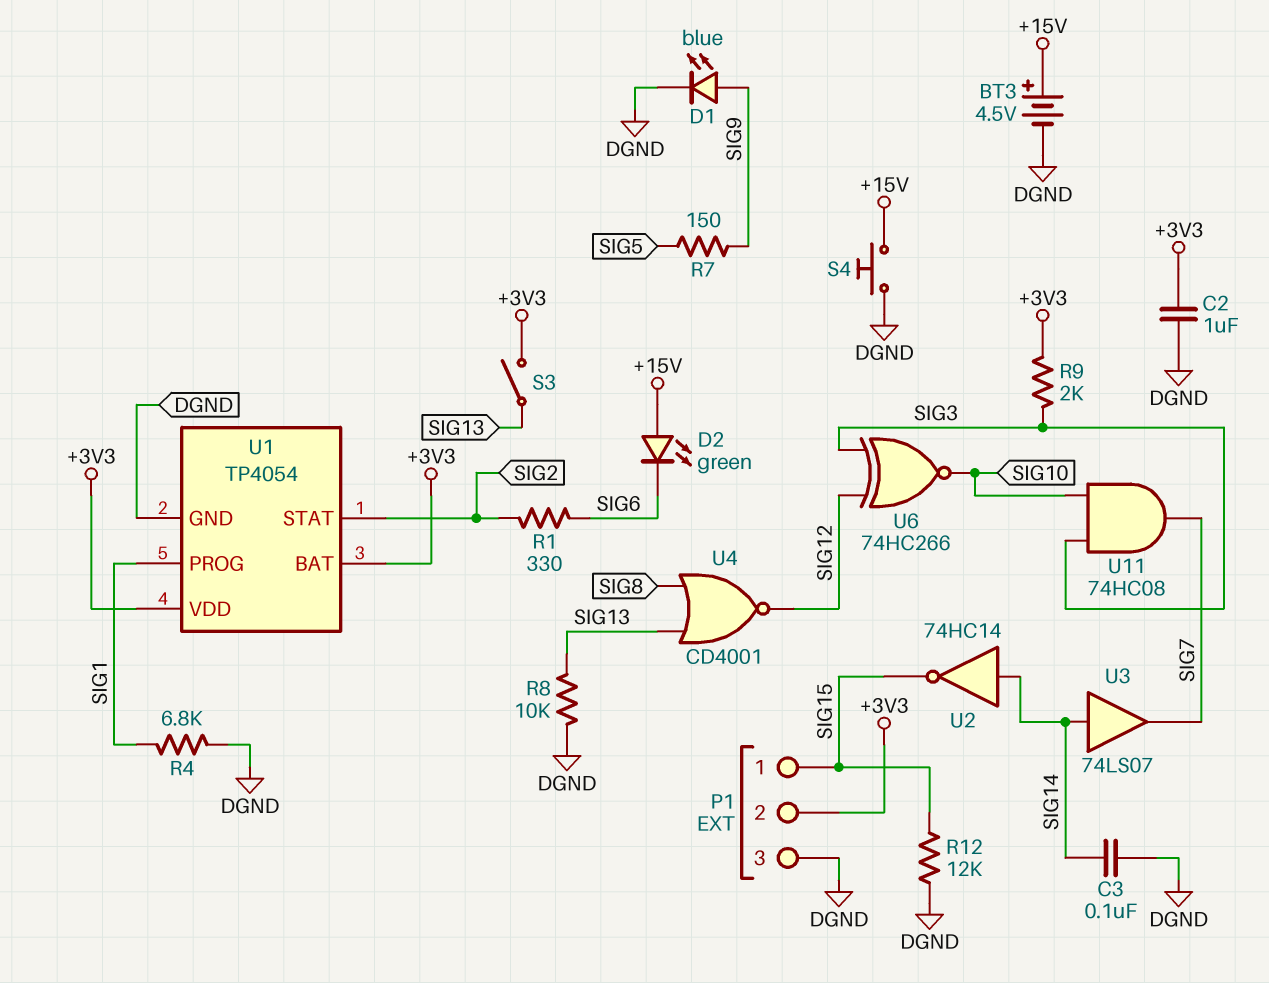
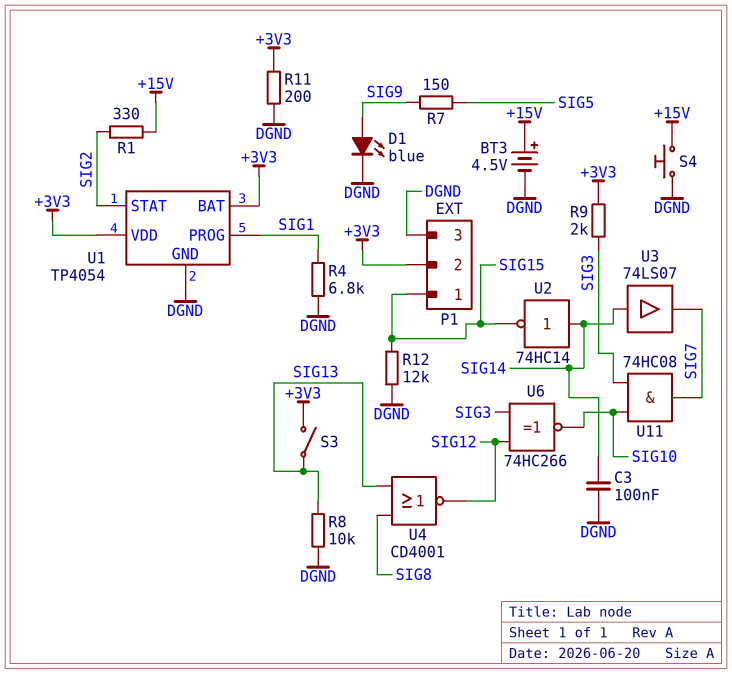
C2: 1uF (+3V3, DGND) -> none
D2: LED green (A +15V, K SIG6) -> none
R1: 330 (SIG2, SIG6) -> 330 (+15V, SIG2)
R11: none -> 200 (+3V3, DGND)

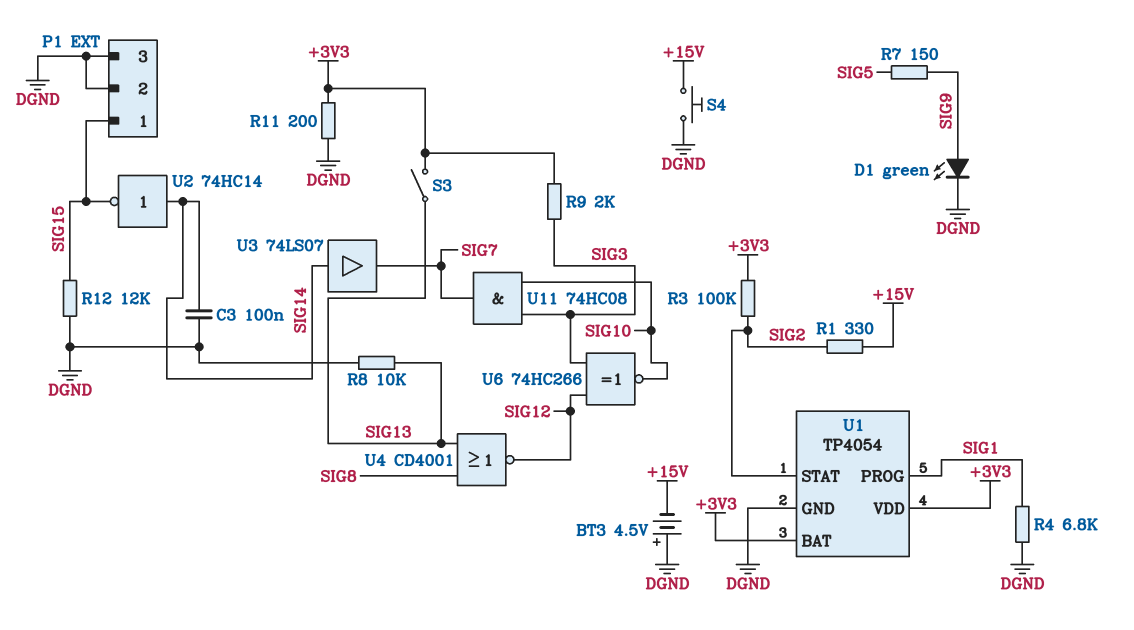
BT3: 4.5V (plus +15V, minus DGND) -> 4.5V (plus DGND, minus +15V)
D1: LED blue (A SIG9, K DGND) -> LED green (A SIG9, K DGND)
P1 pin 2: +3V3 -> DGND
R3: none -> 100k (+3V3, SIG2)

